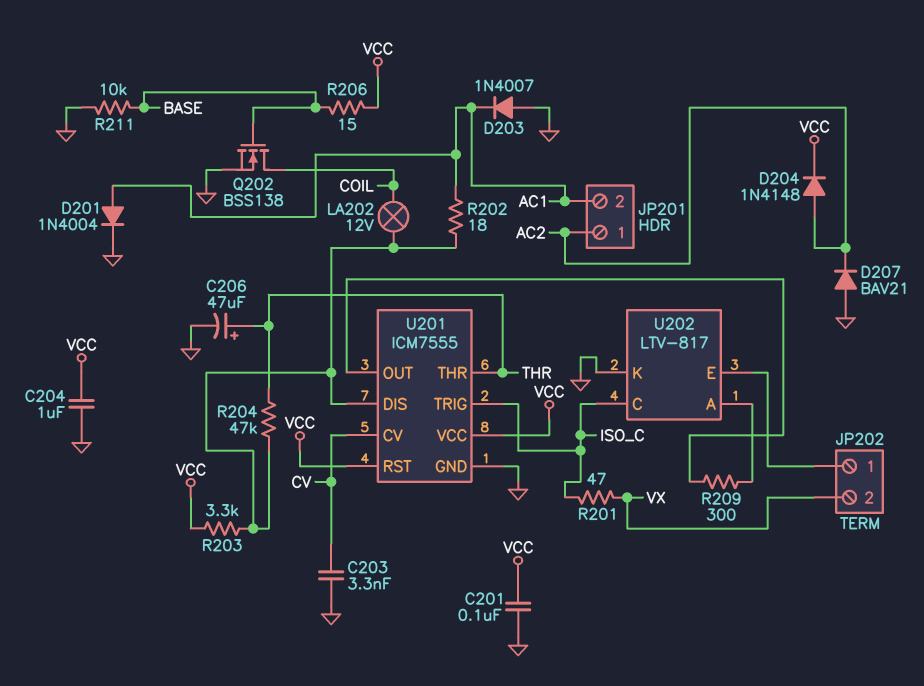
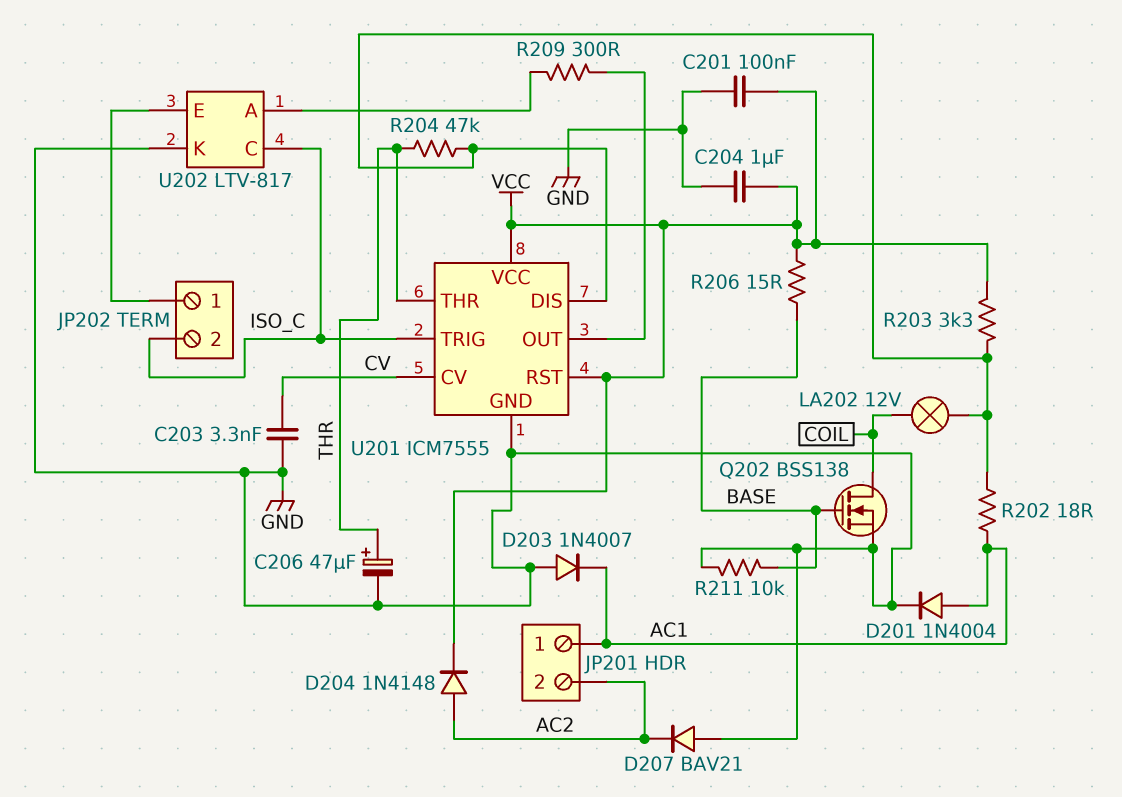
JP201 pin 1: AC2 -> AC1
JP201 pin 2: AC1 -> AC2
JP202 pin 2: VX -> ISO_C
R201: 47 (ISO_C, VX) -> none

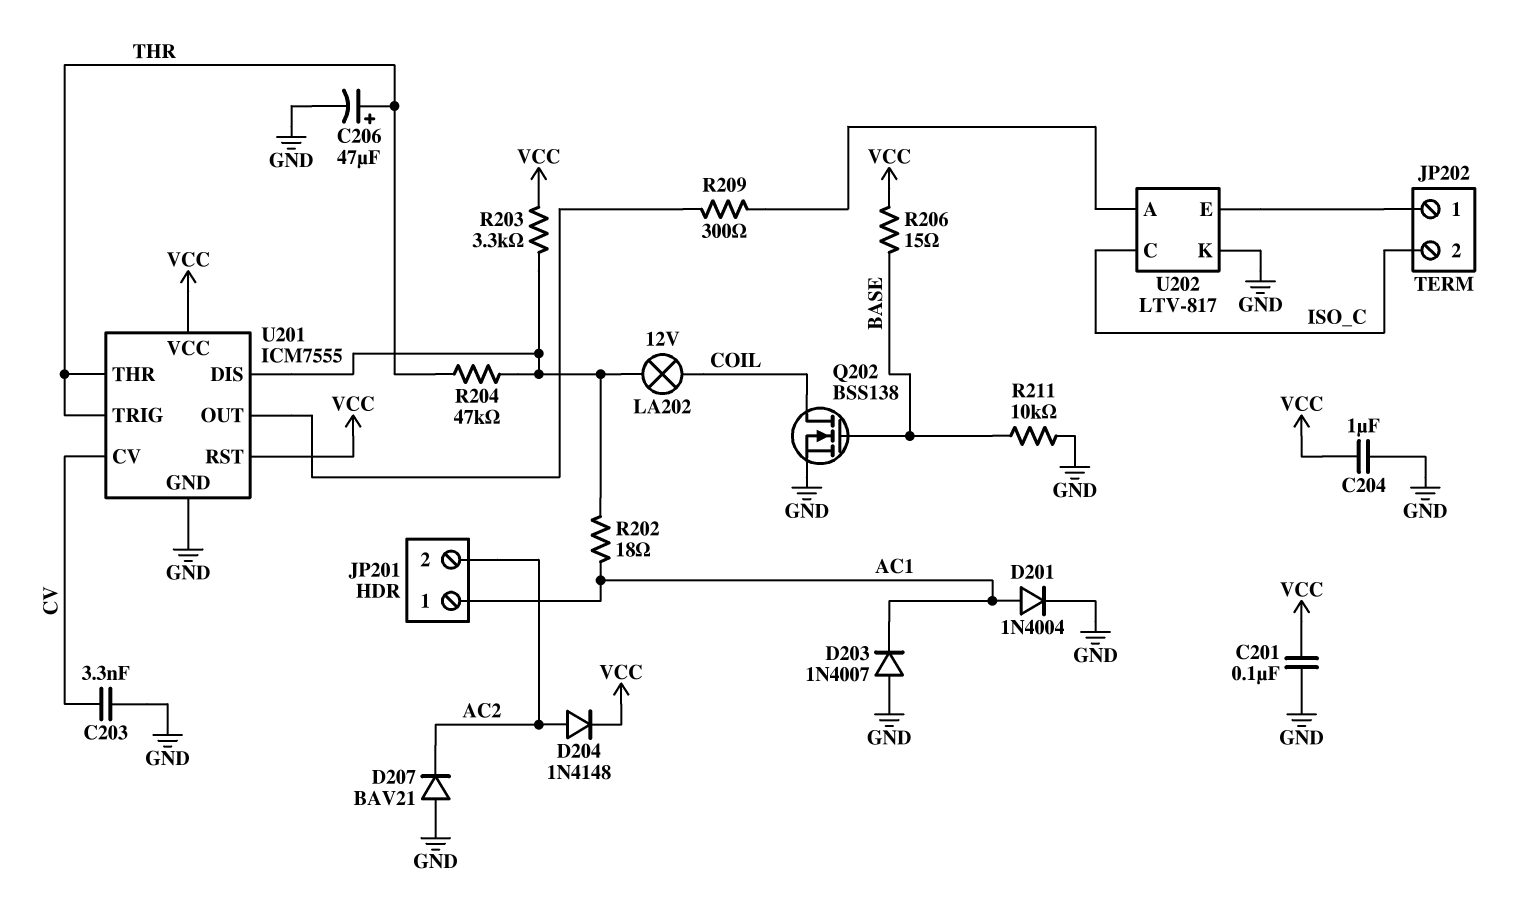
U201 pin TRIG: ISO_C -> THR

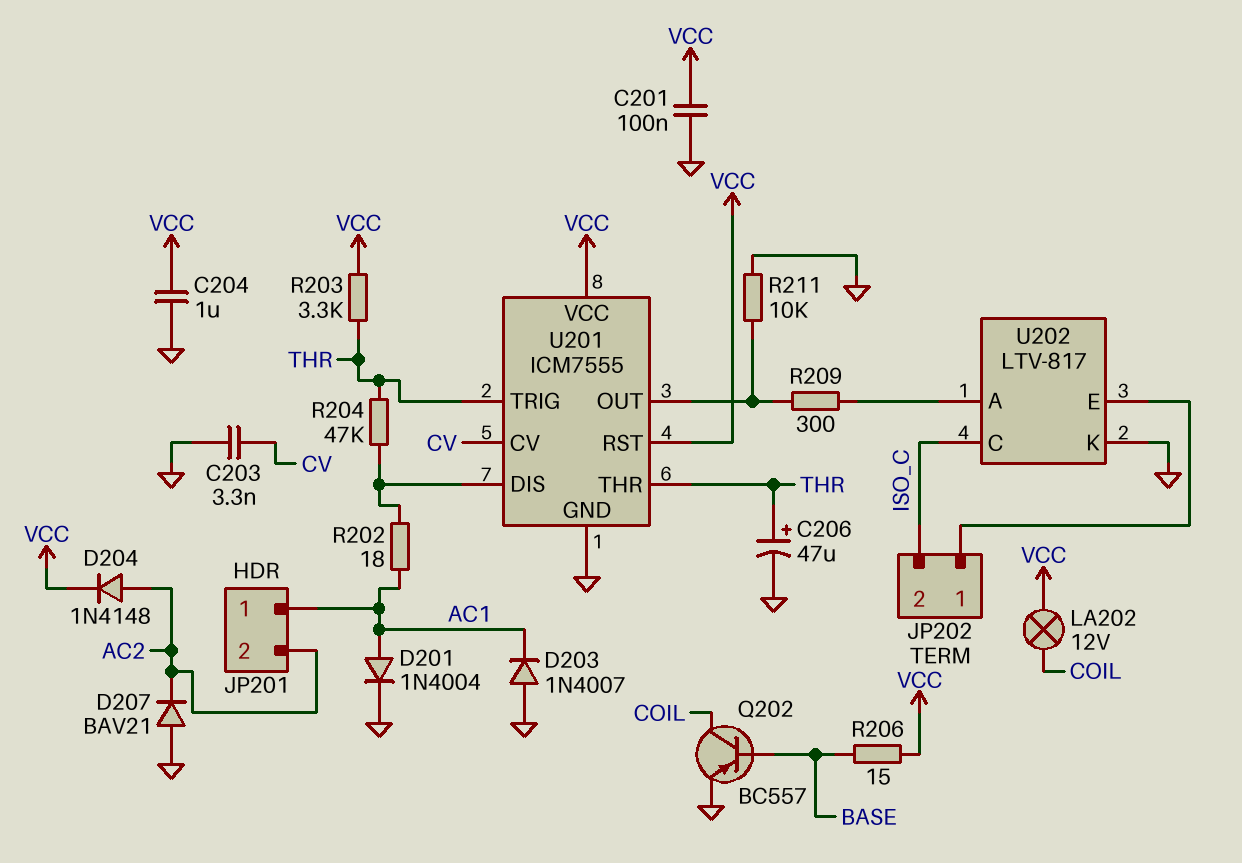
LA202: lamp 12V (COIL, U201/DIS) -> lamp 12V (COIL, VCC)
Q202: NMOS BSS138 (G BASE, D COIL, S GND) -> PNP BC557 (B BASE, C COIL, E GND)
R203: 3.3k (U201/DIS, VCC) -> 3.3k (THR, VCC)
R211: 10k (BASE, GND) -> 10k (GND, U201/OUT)

